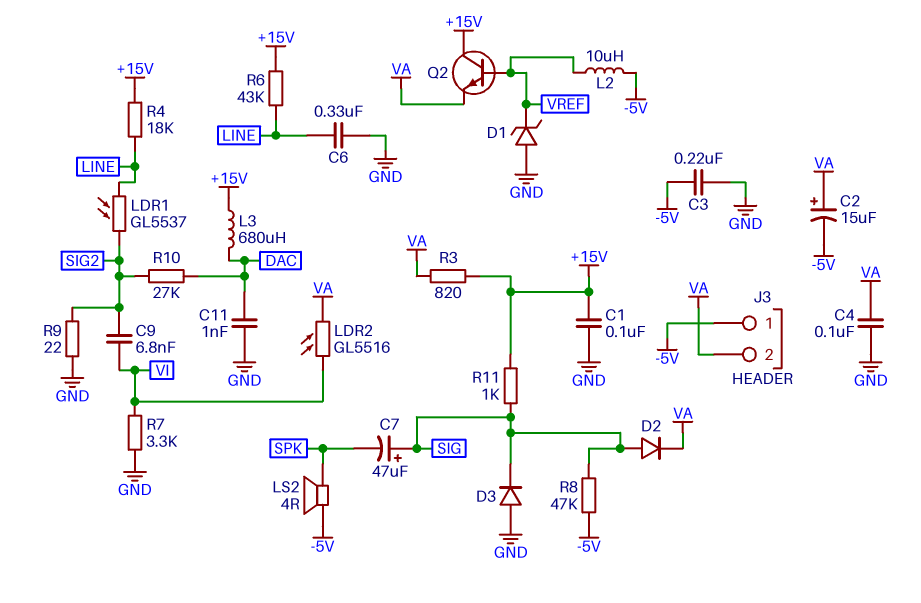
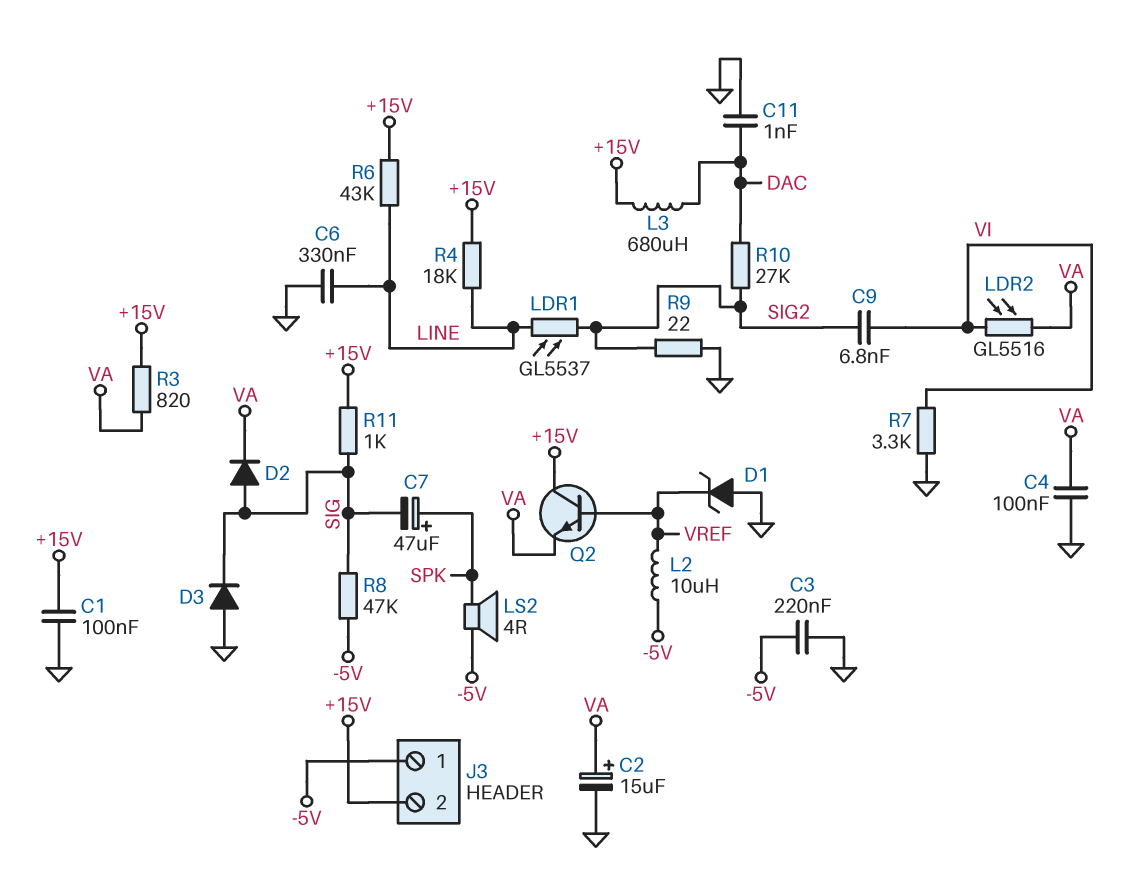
C2: 15uF (plus VA, minus -5V) -> 15uF (plus VA, minus GND)
C7: 47uF (plus SIG, minus SPK) -> 47uF (plus SPK, minus SIG)
J3 pin 2: VA -> +15V

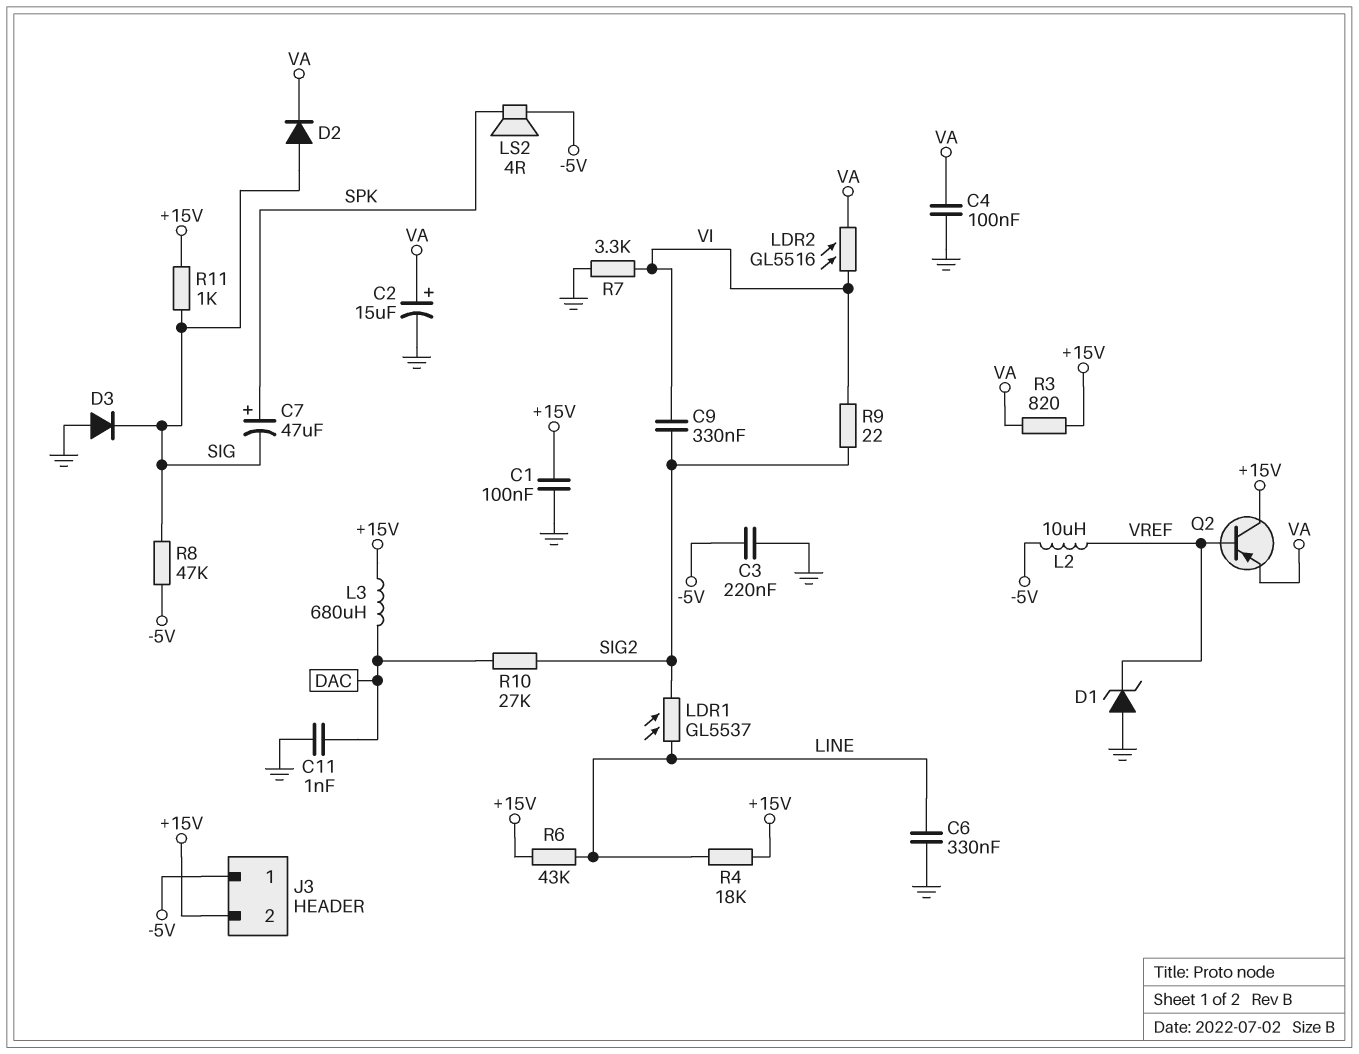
C9: 6.8nF (SIG2, VI) -> 330nF (SIG2, VI)
Q2: NPN (B VREF, C +15V, E VA) -> PNP (B VREF, C +15V, E VA)
R9: 22 (GND, SIG2) -> 22 (SIG2, VI)

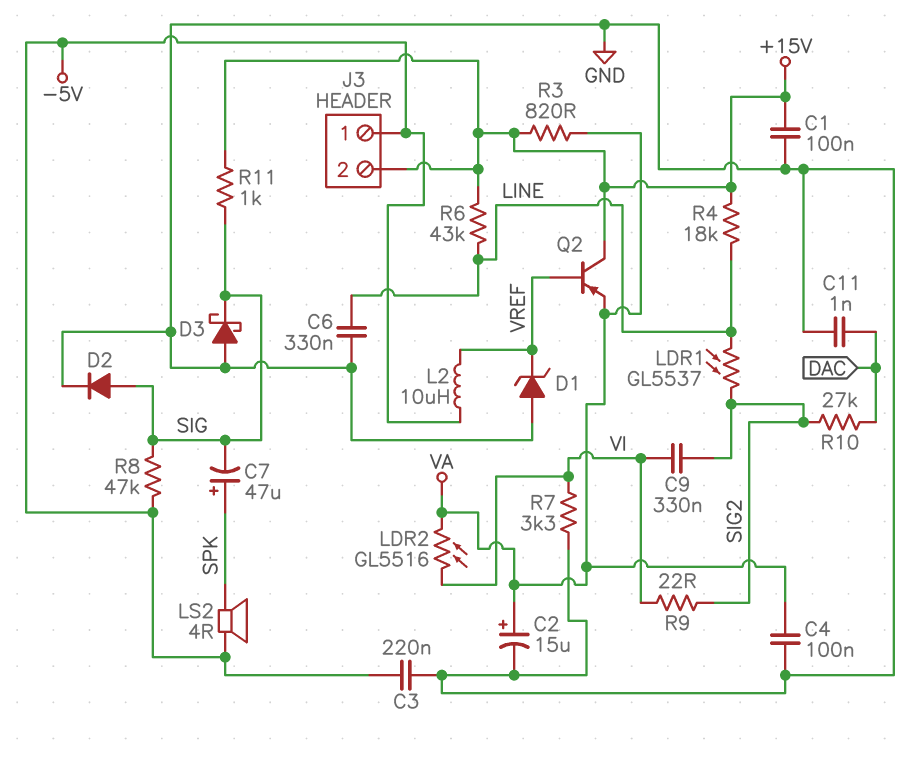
D2: diode (A SIG, K VA) -> diode (A SIG, K GND)
D3: diode (A GND, K SIG) -> schottky (A GND, K SIG)
L3: 680uH (+15V, DAC) -> none

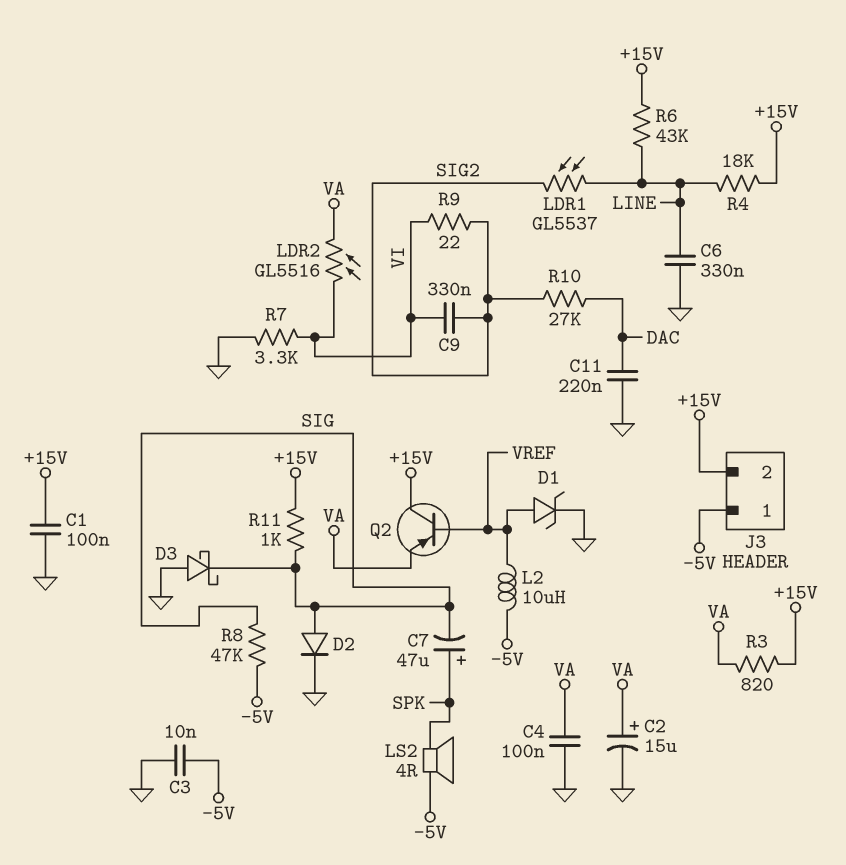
C3: 220nF (-5V, GND) -> 10nF (-5V, GND)
C11: 1nF (DAC, GND) -> 220nF (DAC, GND)
D1: zener (A GND, K VREF) -> zener (A VREF, K GND)

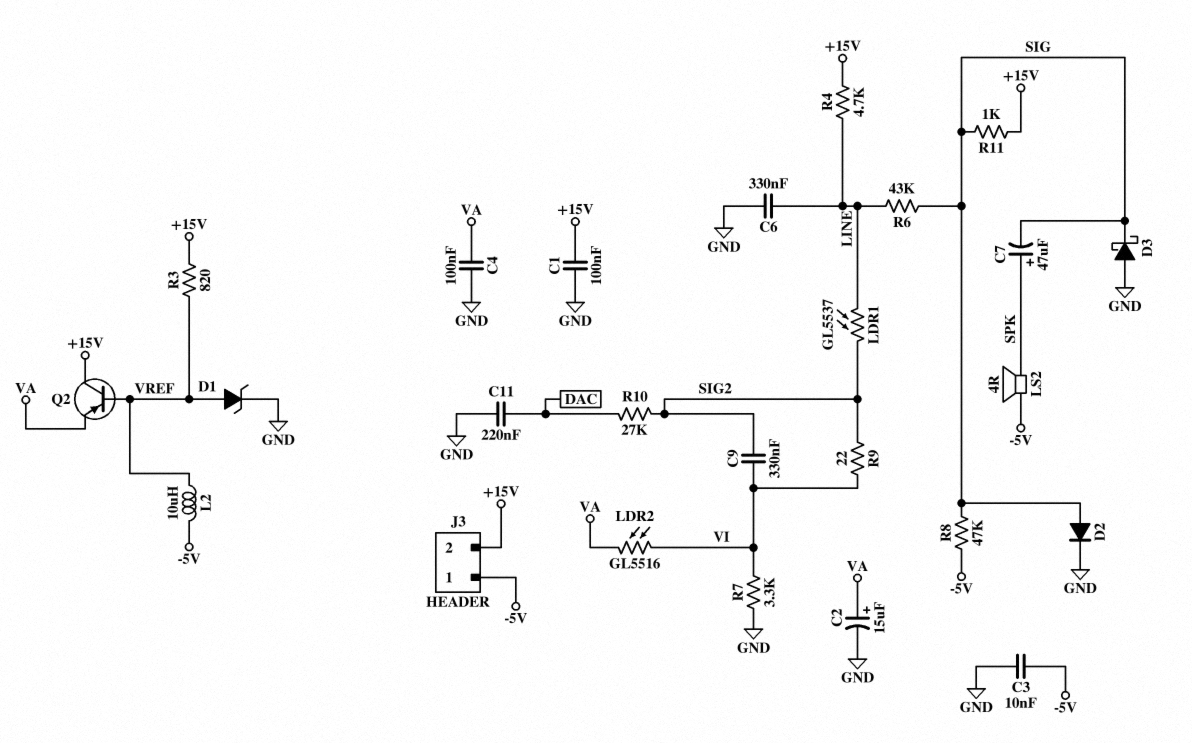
R3: 820 (+15V, VA) -> 820 (+15V, VREF)
R4: 18k (+15V, LINE) -> 4.7k (+15V, LINE)
R6: 43k (+15V, LINE) -> 43k (LINE, SIG)

